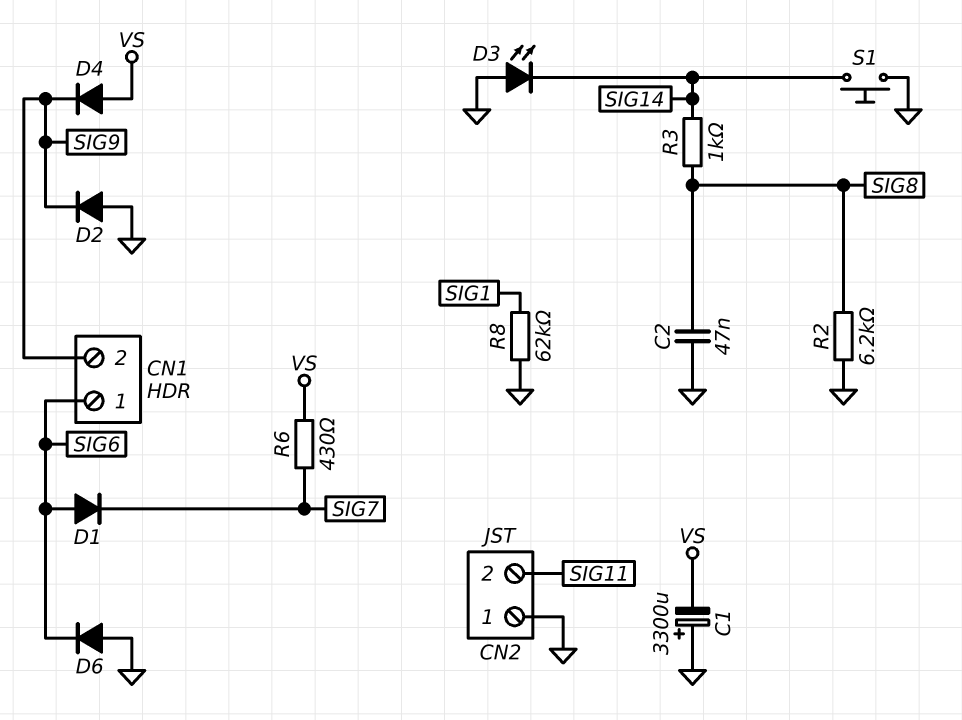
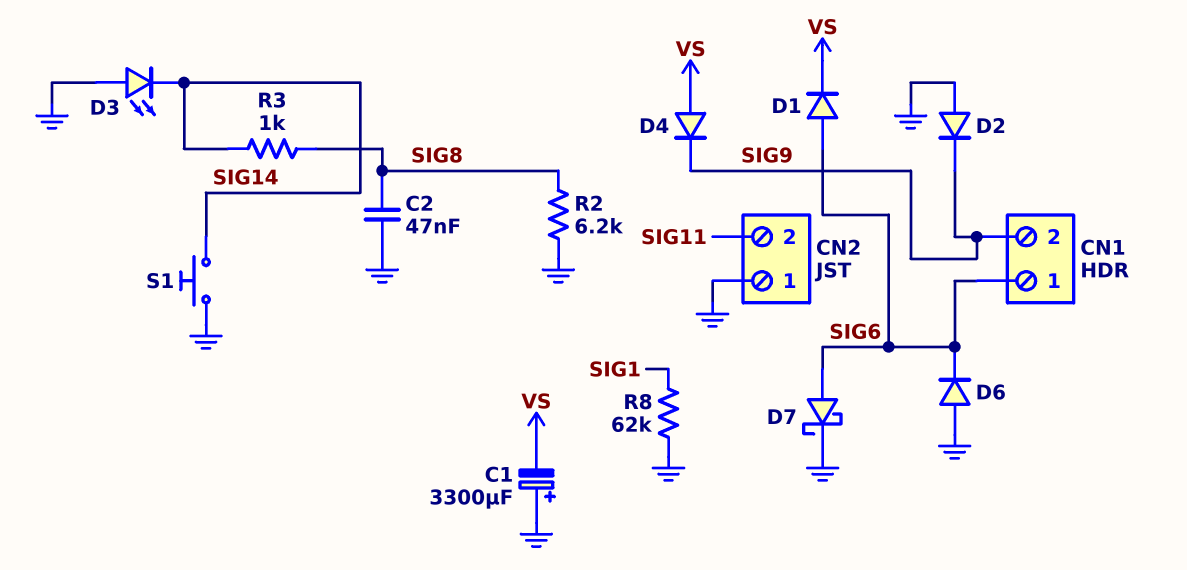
D1: diode (A SIG6, K SIG7) -> diode (A SIG6, K VS)
D7: none -> schottky (A SIG6, K GND)
R6: 430 (SIG7, VS) -> none

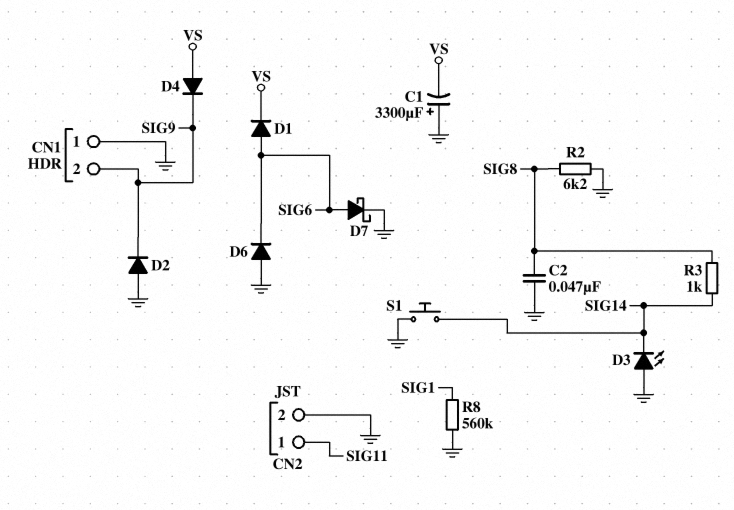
CN1 pin 1: SIG6 -> GND
CN2 pin 1: GND -> SIG11
CN2 pin 2: SIG11 -> GND
R8: 62k (GND, SIG1) -> 560k (GND, SIG1)

